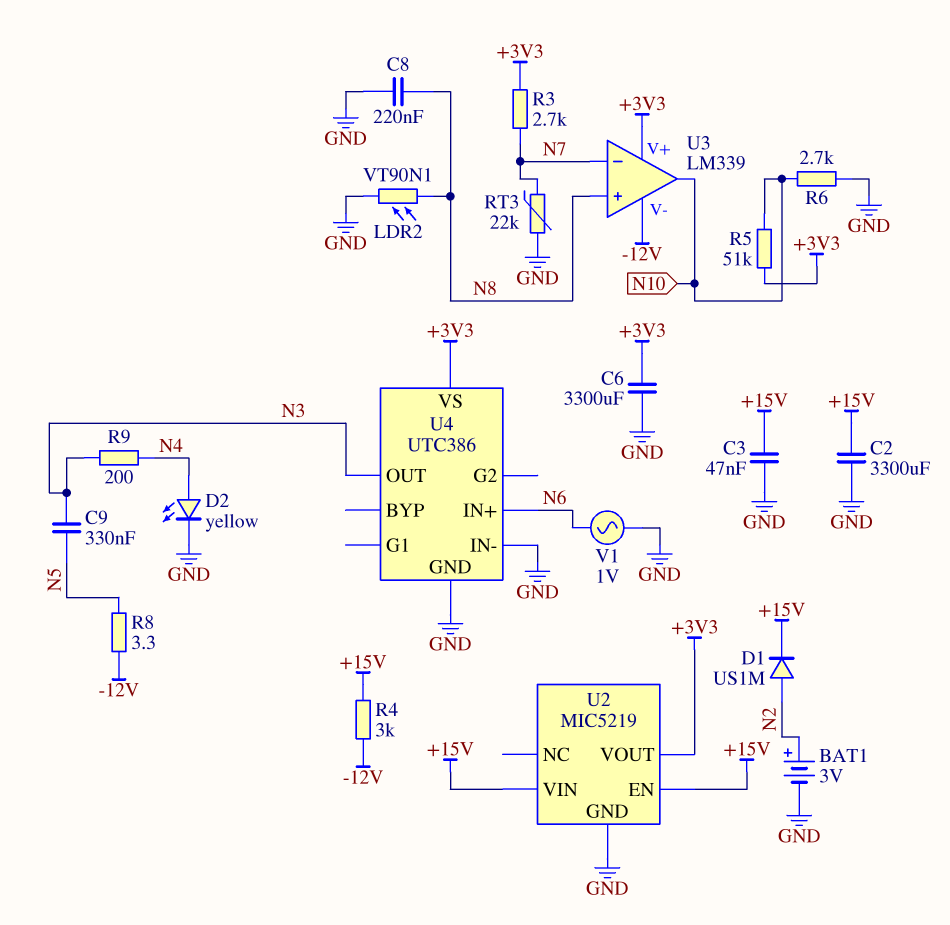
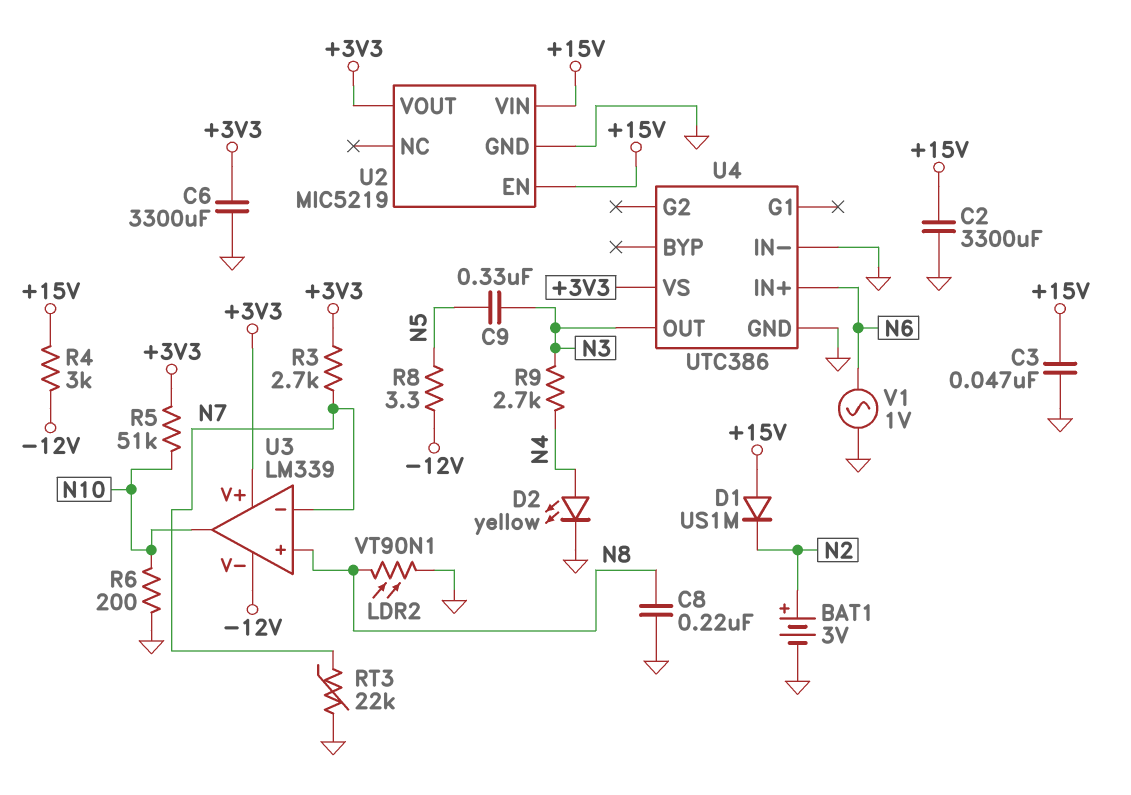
D1: diode US1M (A N2, K +15V) -> diode US1M (A +15V, K N2)
R6: 2.7k (GND, N10) -> 200 (GND, N10)
R9: 200 (N3, N4) -> 2.7k (N3, N4)

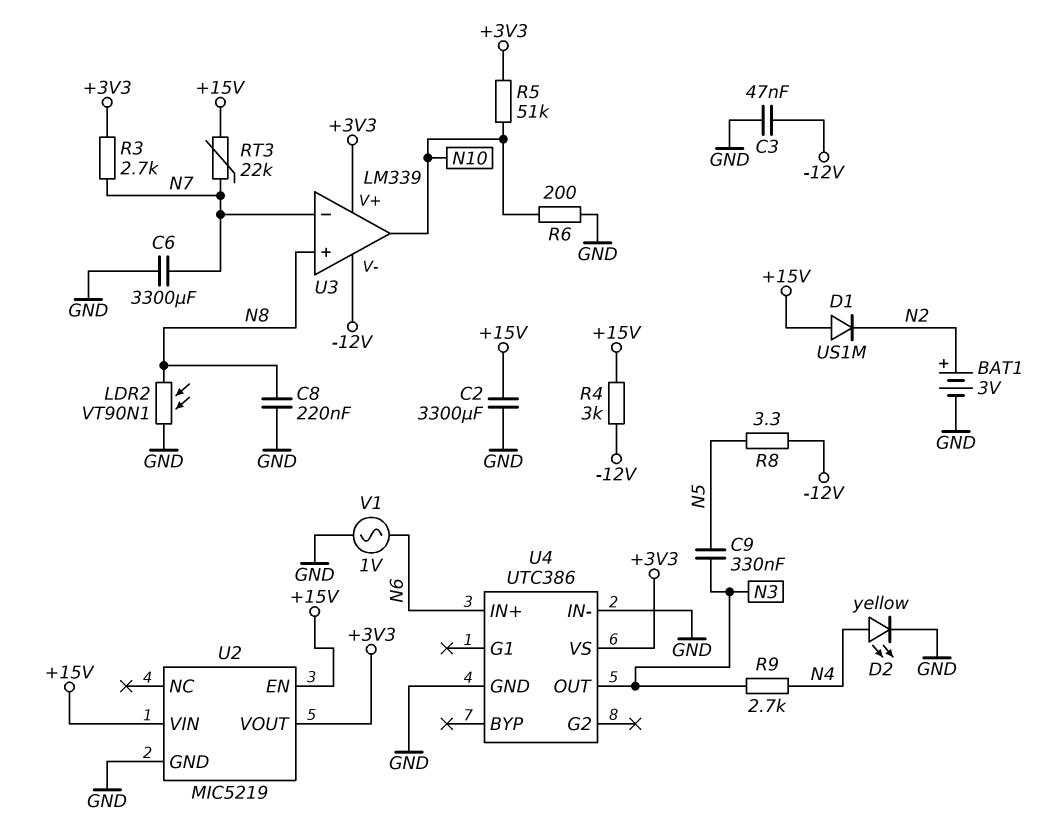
C3: 47nF (+15V, GND) -> 47nF (-12V, GND)
C6: 3300uF (+3V3, GND) -> 3300uF (GND, N7)
RT3: 22k (GND, N7) -> 22k (+15V, N7)

